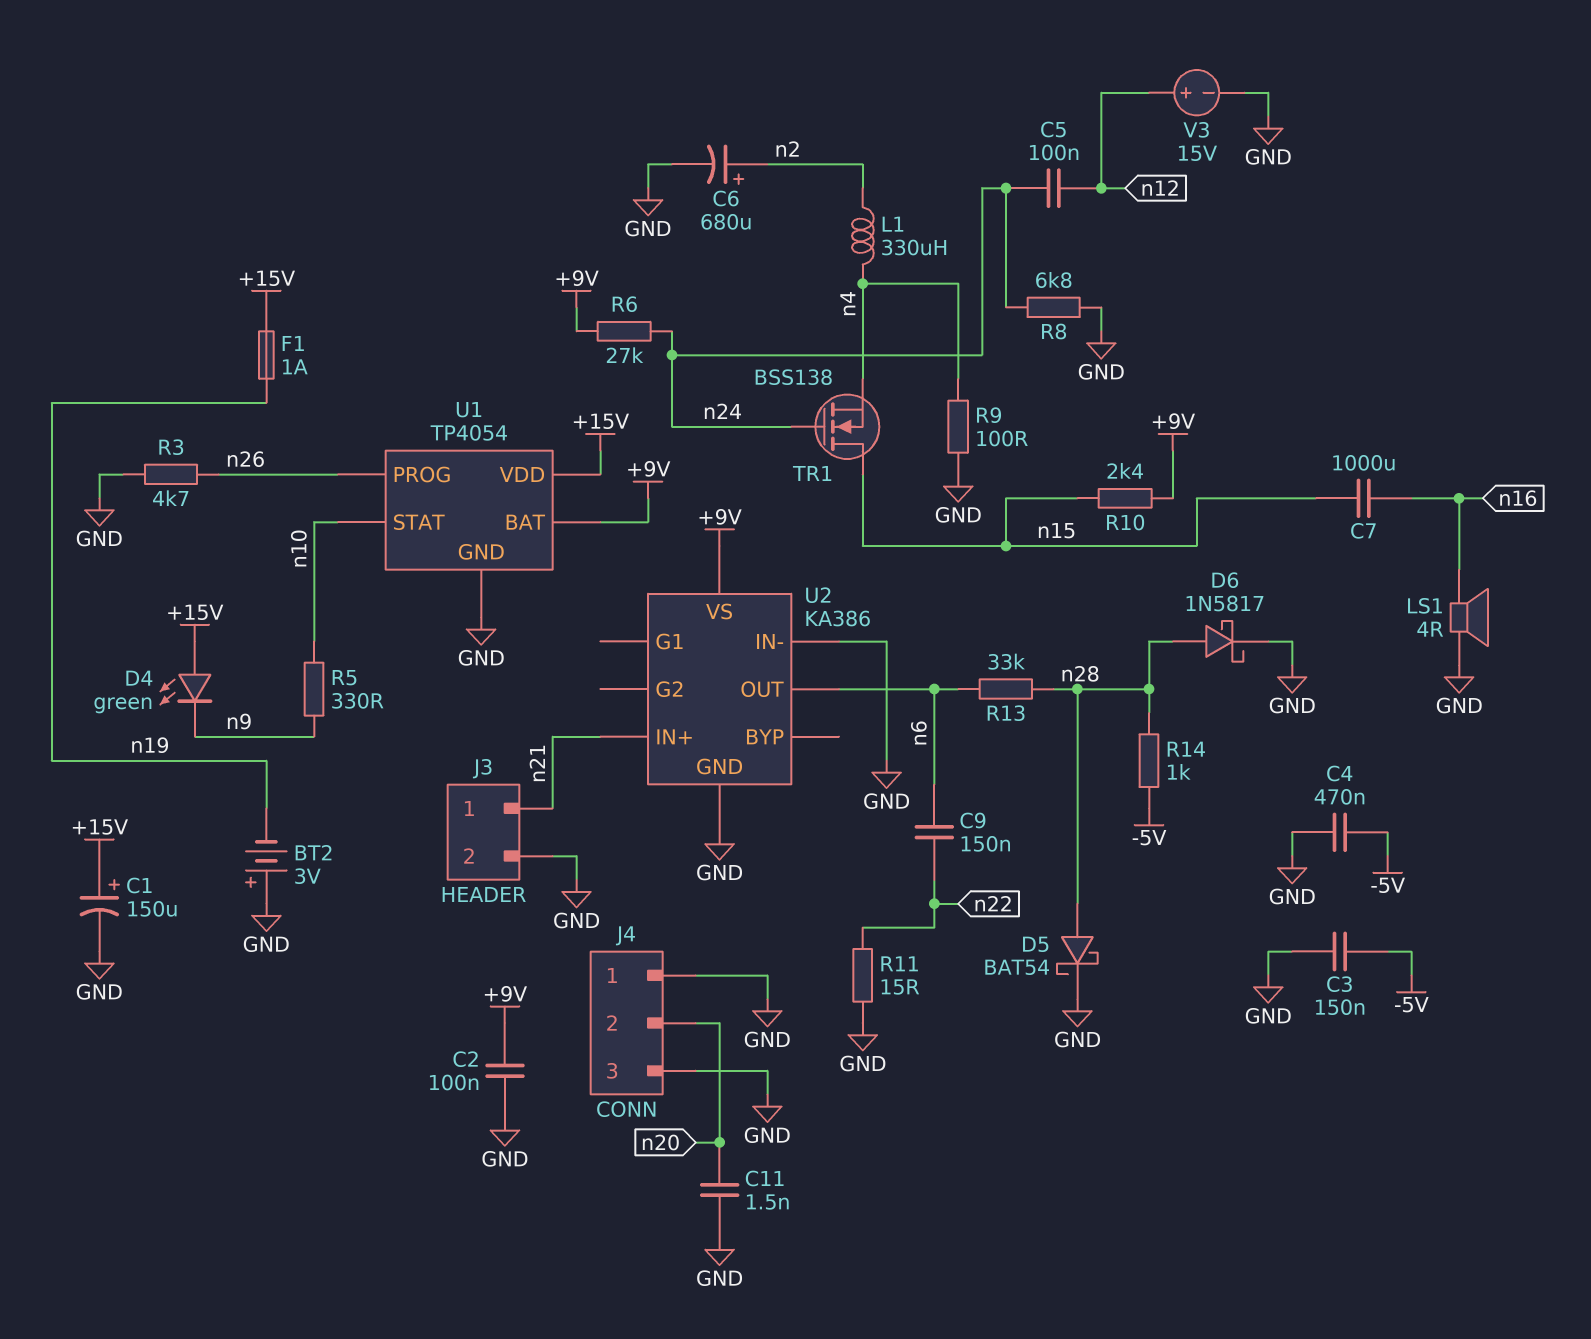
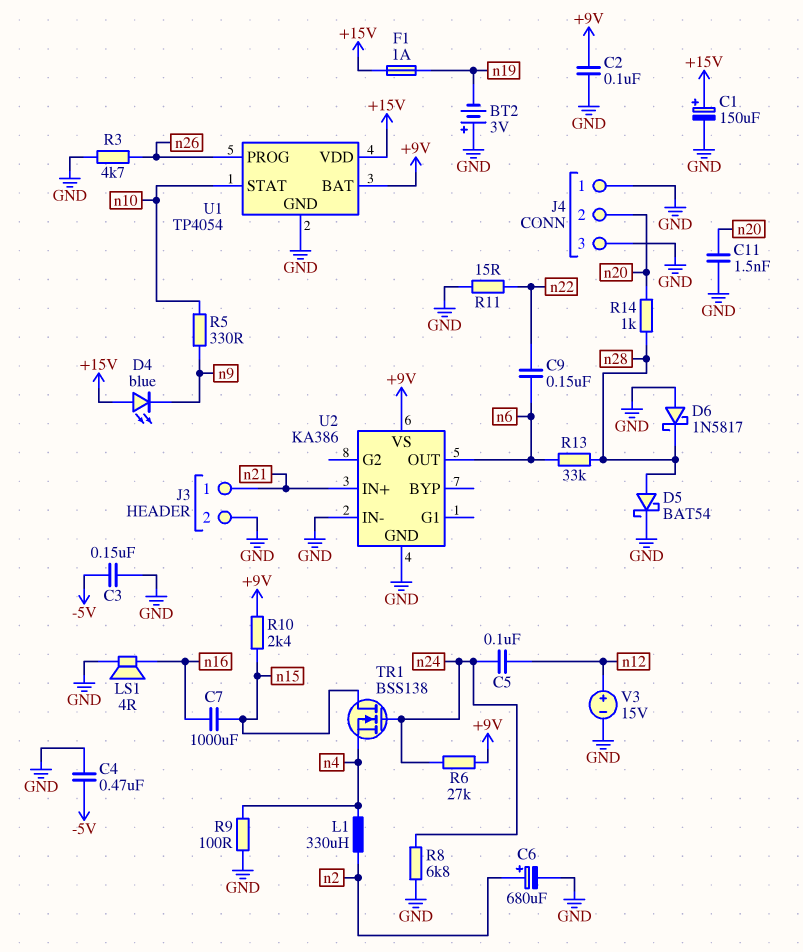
D4: LED green (A +15V, K n9) -> LED blue (A +15V, K n9)
D6: schottky 1N5817 (A n28, K GND) -> schottky 1N5817 (A GND, K n28)
R14: 1k (-5V, n28) -> 1k (n20, n28)

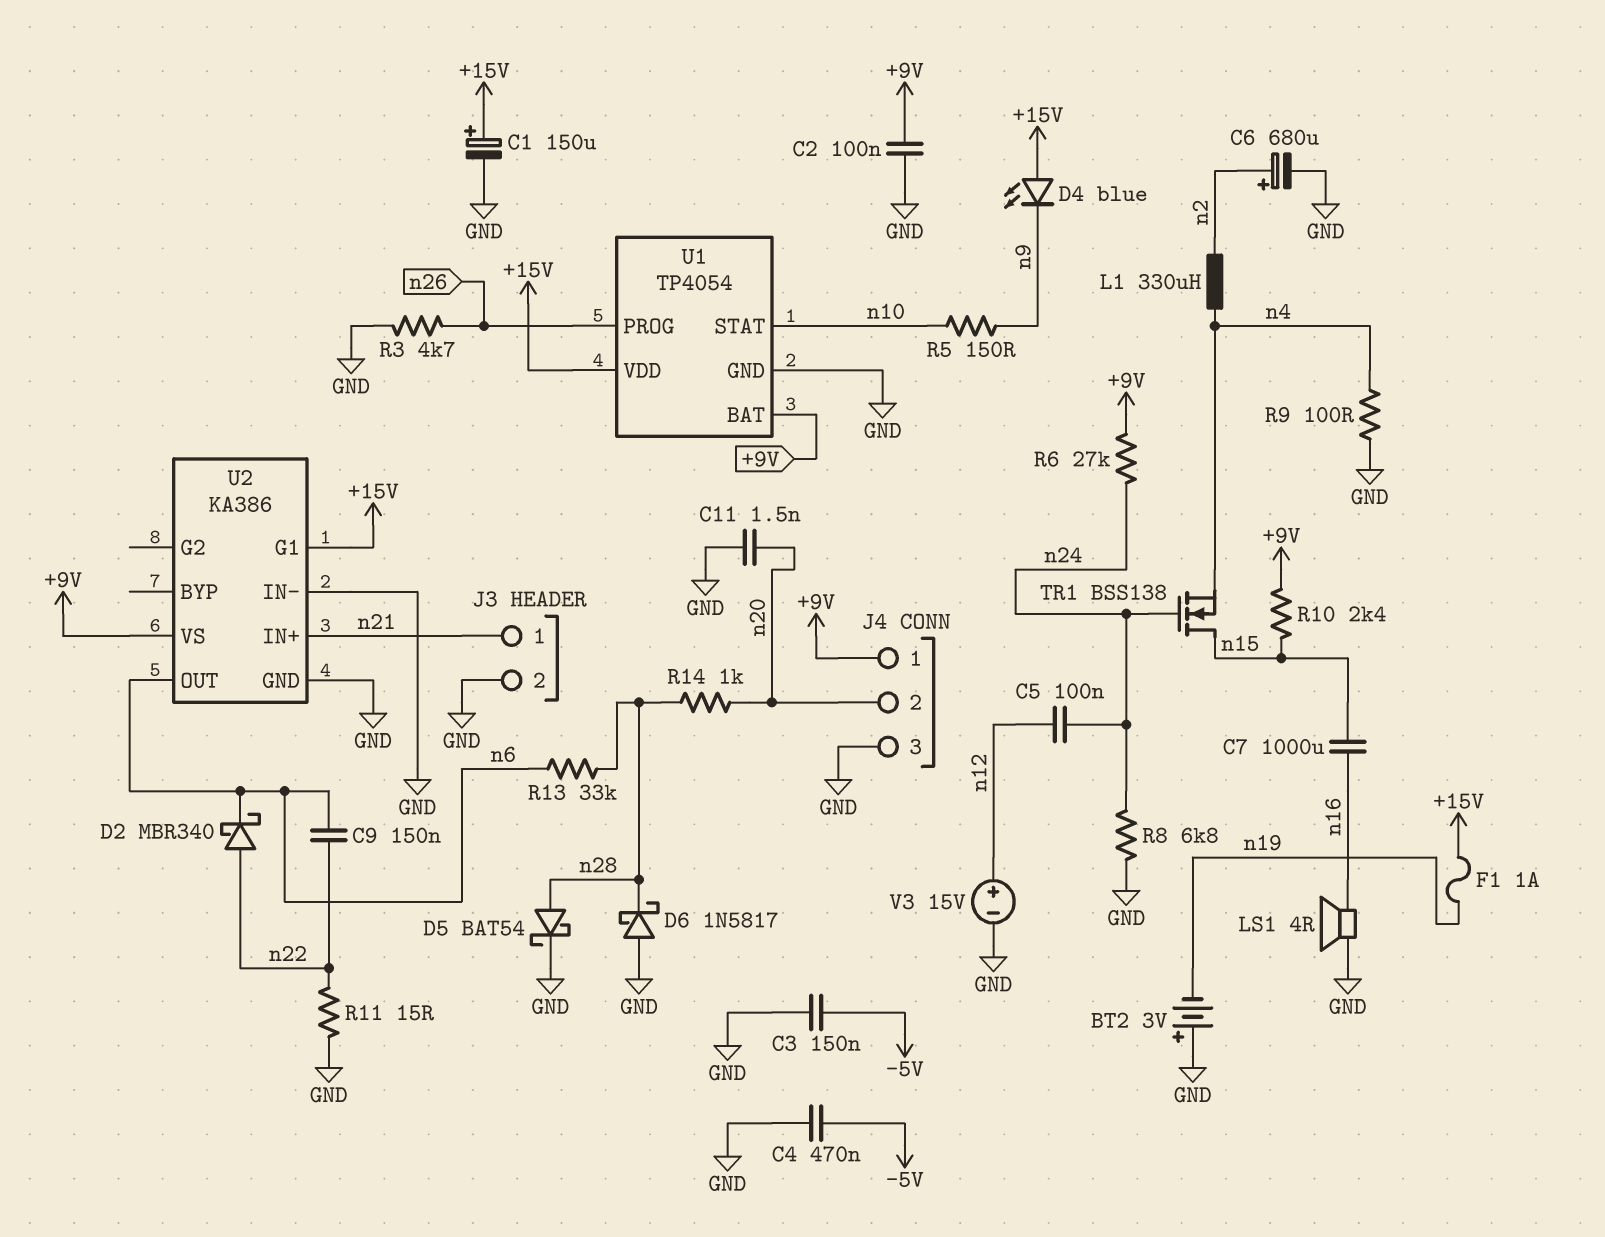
D2: none -> schottky MBR340 (A n22, K n6)
J4 pin 1: GND -> +9V
R5: 330 (n9, n10) -> 150 (n9, n10)
U2 pin G1: none -> +15V

